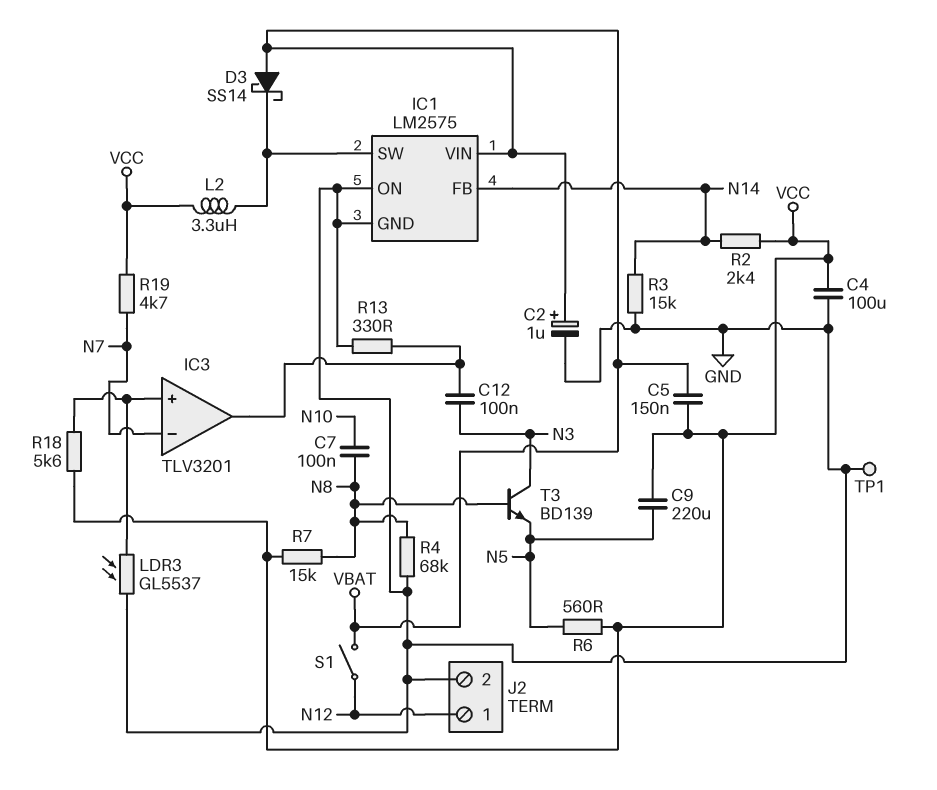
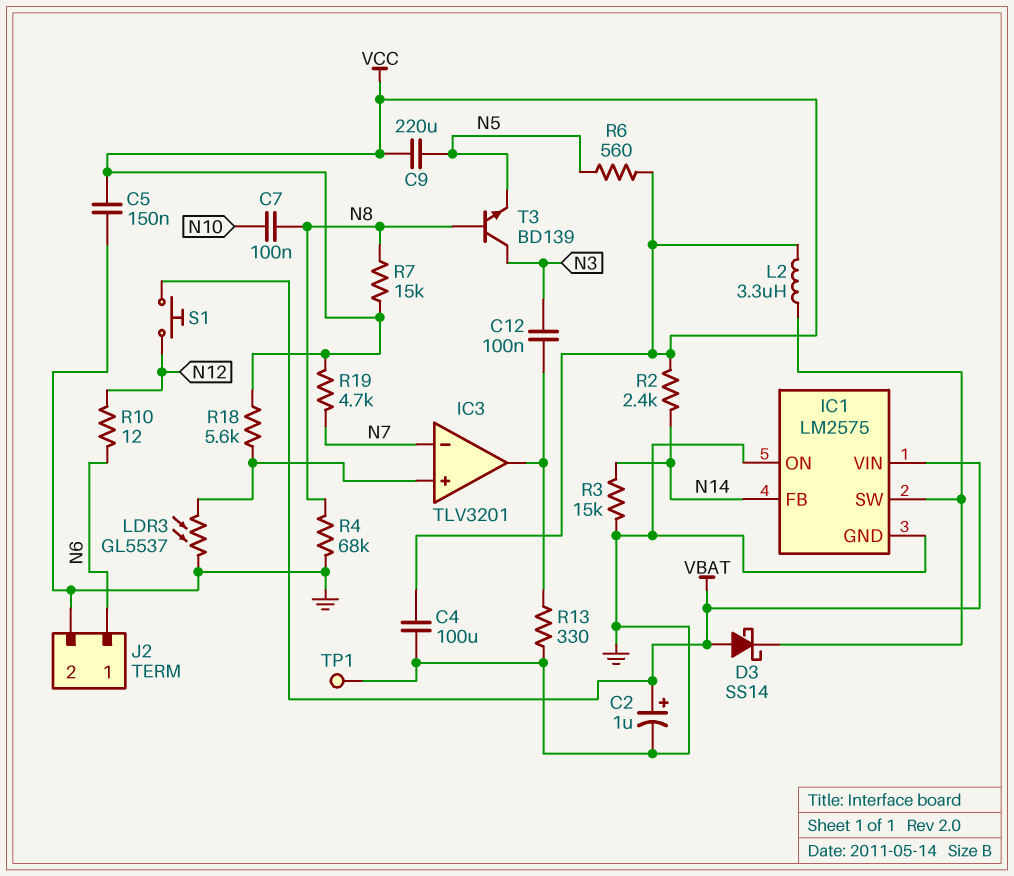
C5: 150nF (VBAT, VCC) -> 150nF (GND, VCC)
J2 pin 1: N12 -> N6
R10: none -> 12 (N6, N12)
S1: switch (N12, VBAT) -> button (N12, VBAT)

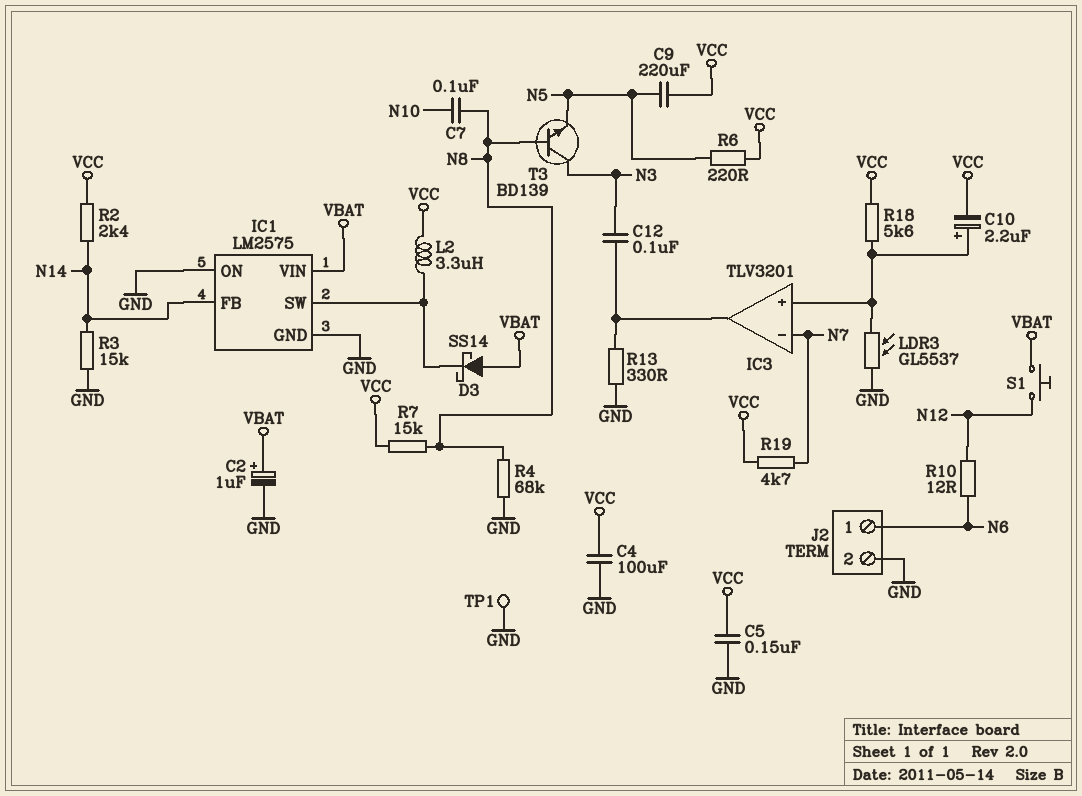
C10: none -> 2.2uF (plus IC3/in+, minus VCC)
R6: 560 (N5, VCC) -> 220 (N5, VCC)

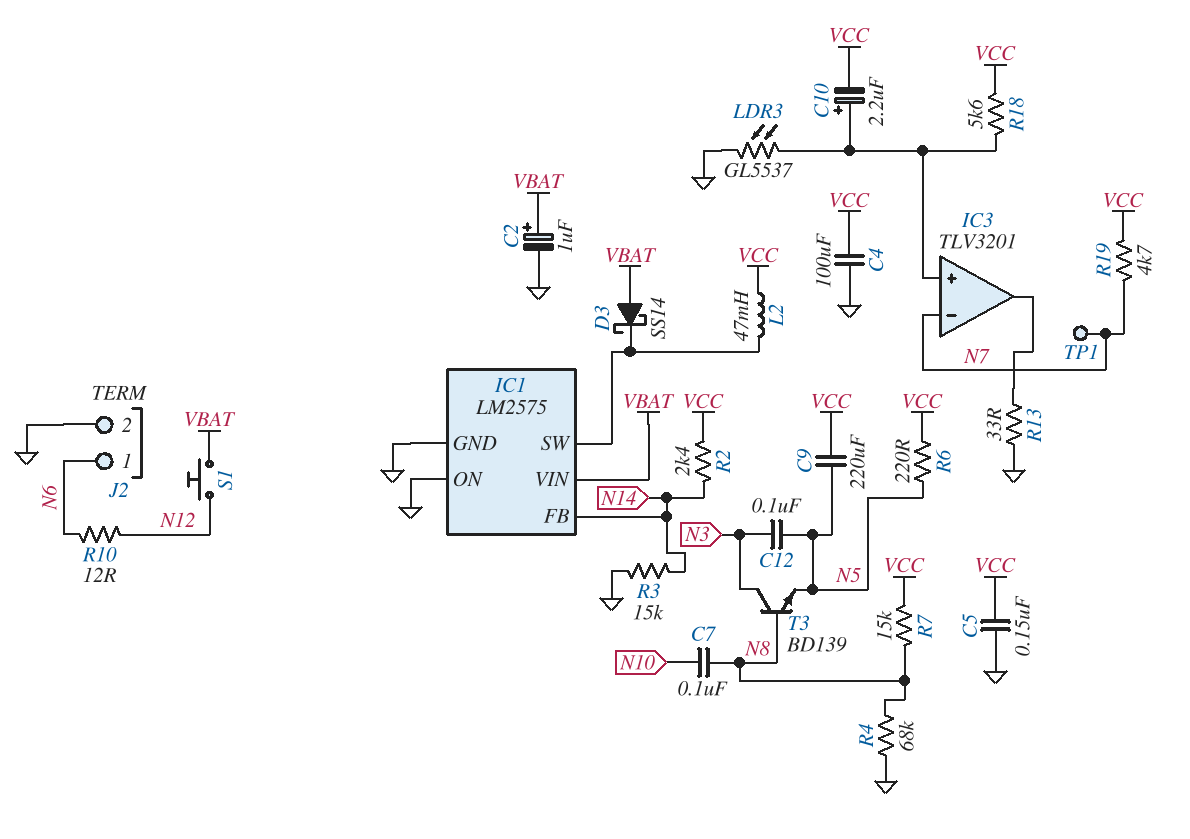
C12: 100nF (IC3/out, N3) -> 100nF (N3, N5)
L2: 3.3uH (IC1/SW, VCC) -> 47mH (IC1/SW, VCC)
R13: 330 (GND, IC3/out) -> 33 (GND, IC3/out)
TP1: test point (GND) -> test point (N7)

